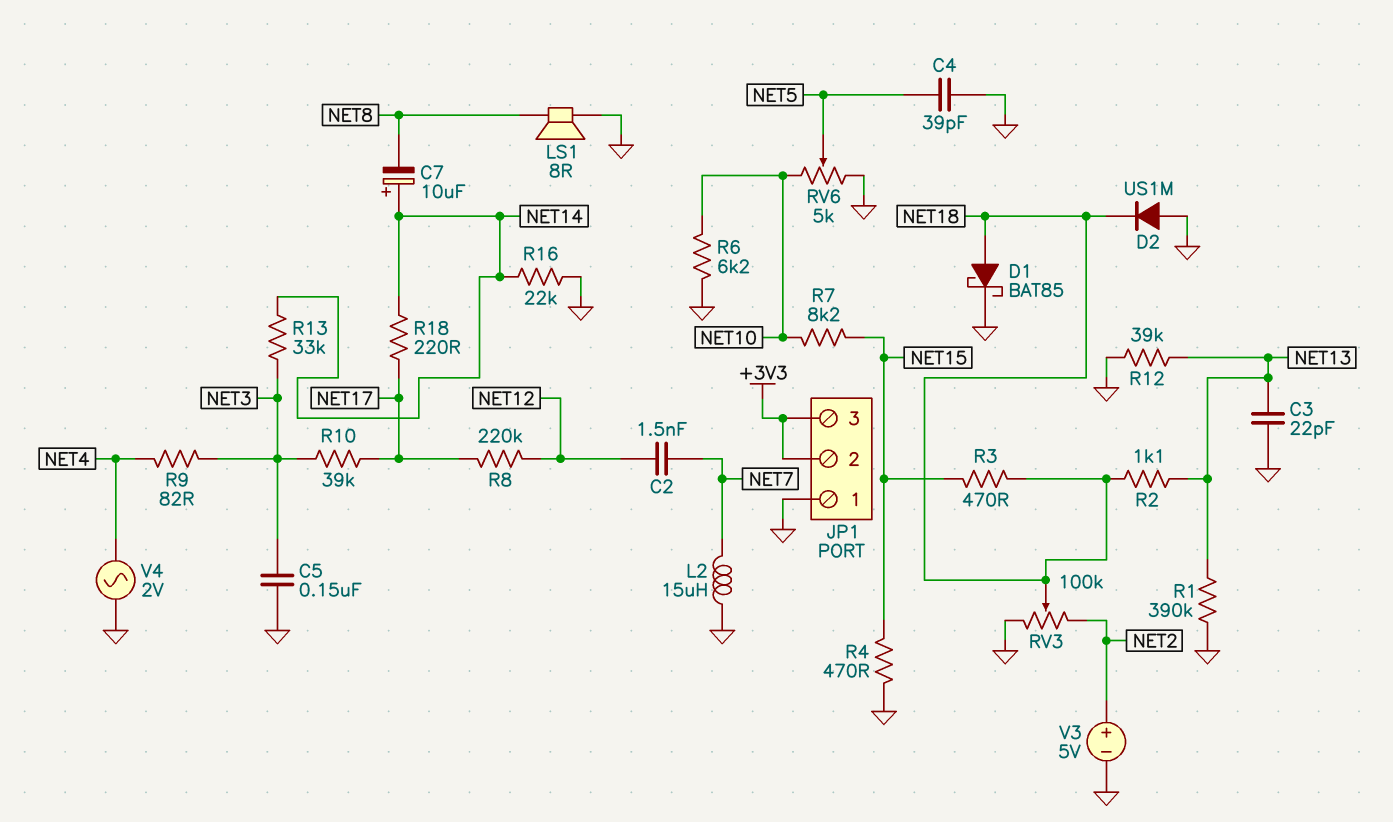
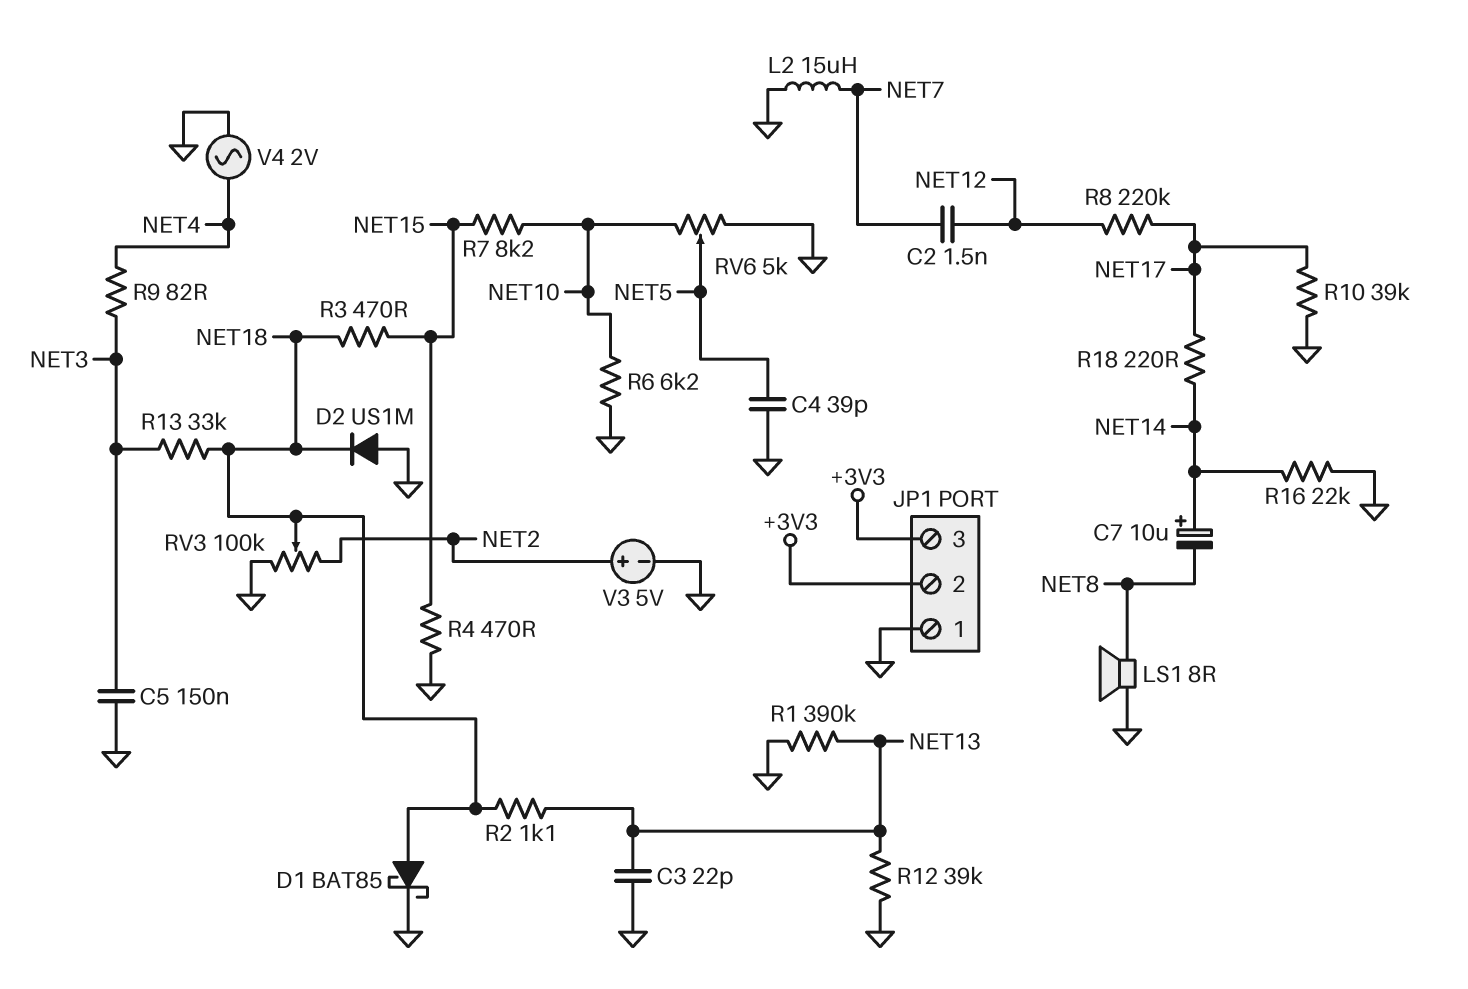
R10: 39k (NET3, NET17) -> 39k (GND, NET17)
R13: 33k (NET3, NET14) -> 33k (NET3, NET18)

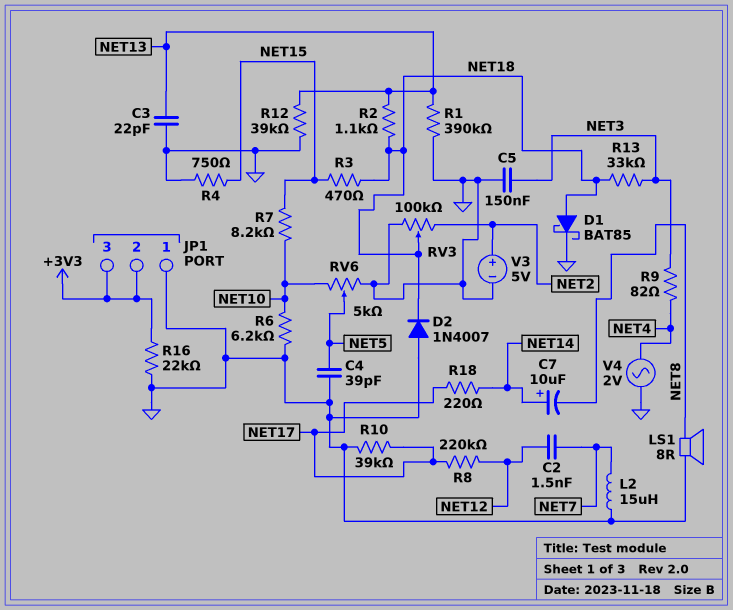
D2: diode US1M (A GND, K NET18) -> diode 1N4007 (A GND, K NET18)
R4: 470 (GND, NET15) -> 750 (GND, NET15)
R16: 22k (GND, NET14) -> 22k (+3V3, GND)

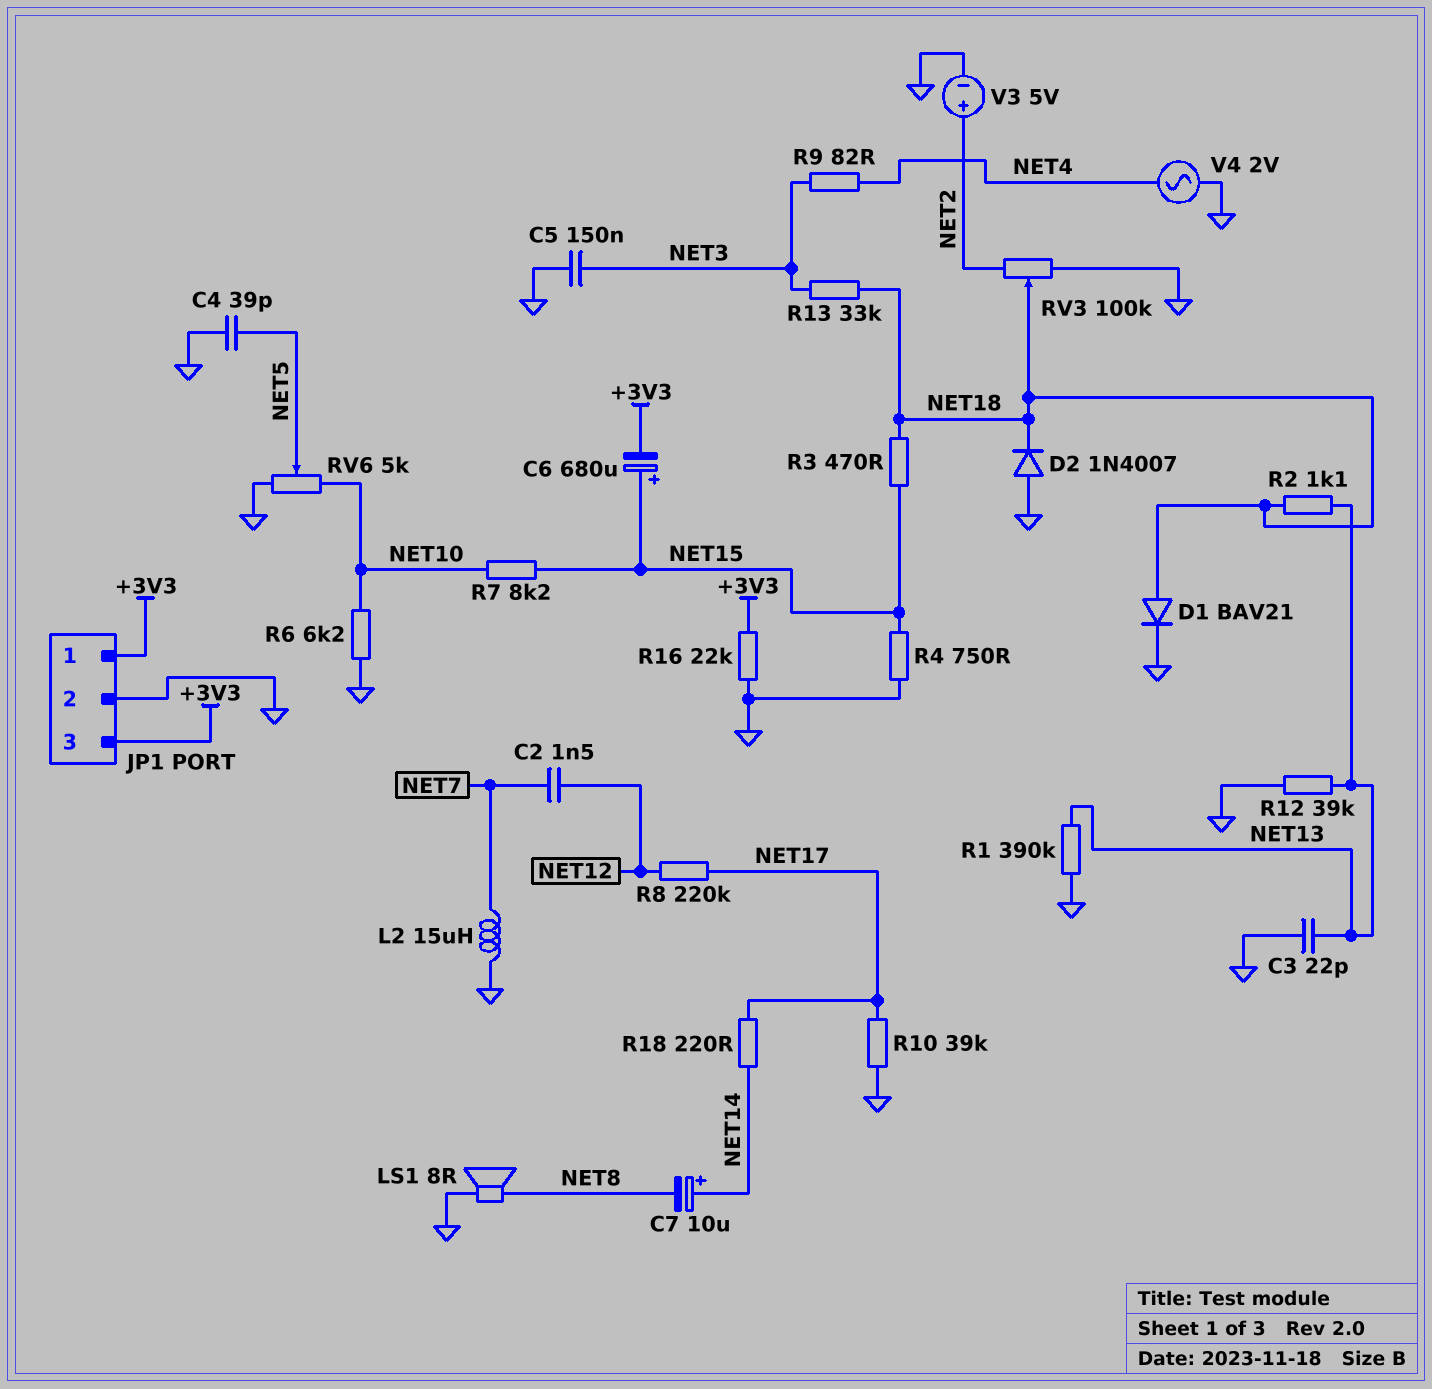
C6: none -> 680uF (plus NET15, minus +3V3)
D1: schottky BAT85 (A NET18, K GND) -> diode BAV21 (A NET18, K GND)
JP1 pin 1: GND -> +3V3
JP1 pin 2: +3V3 -> GND

